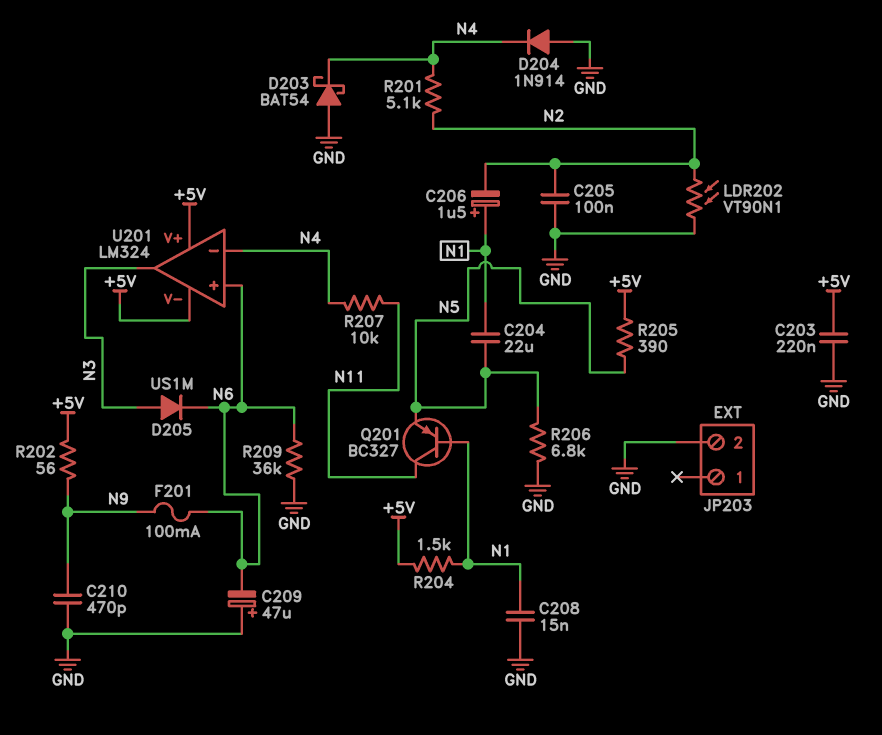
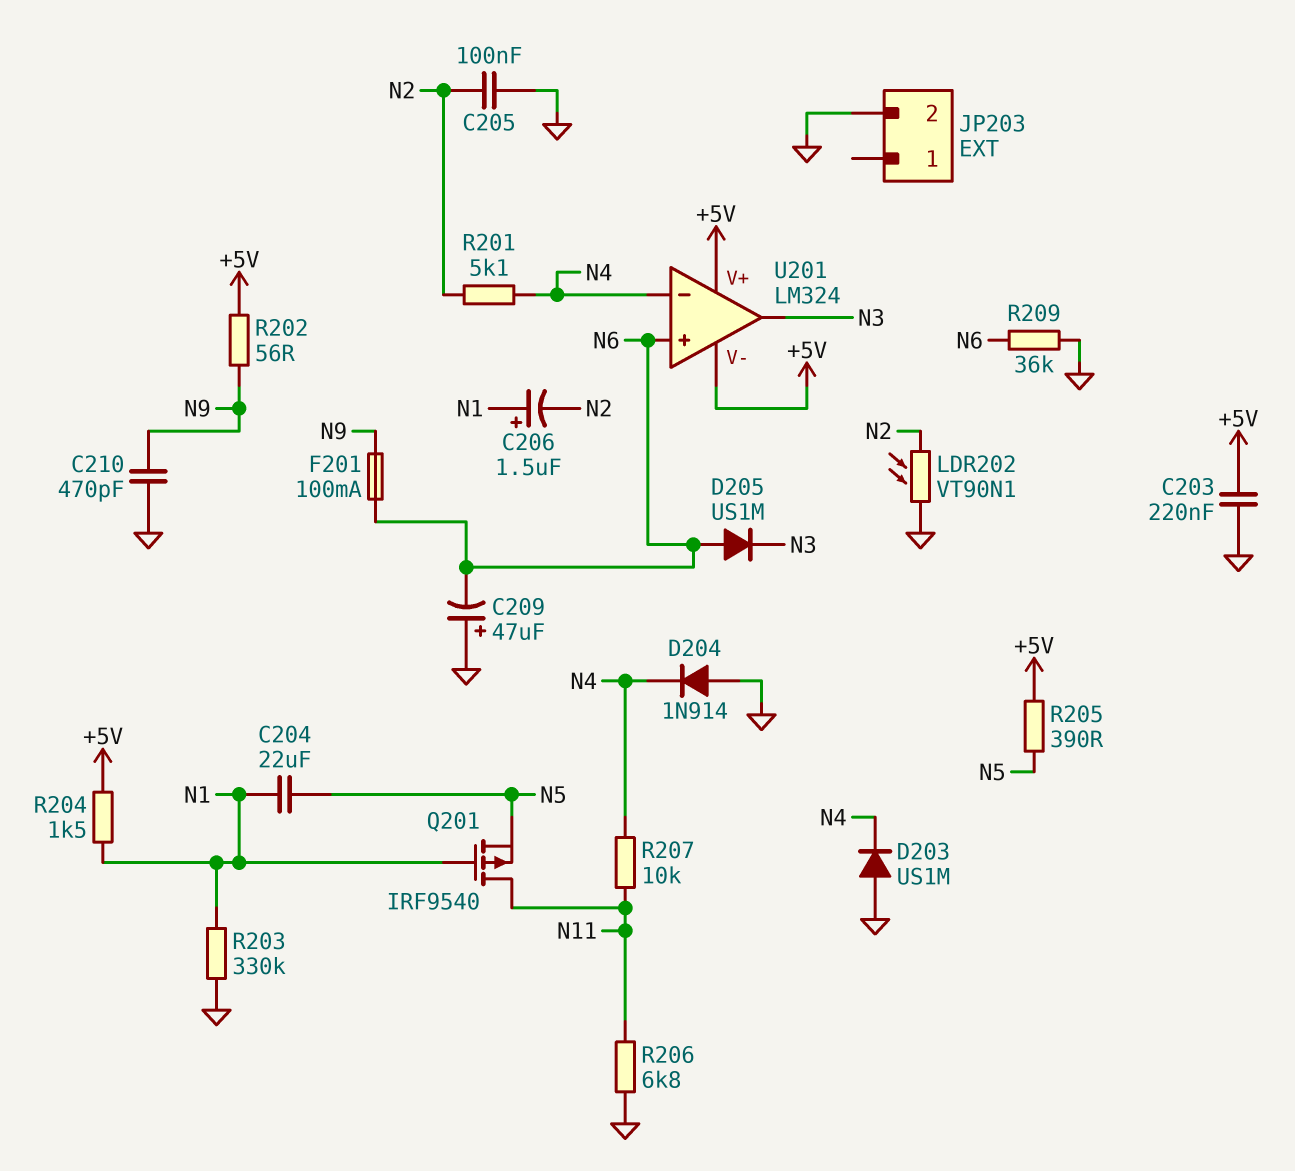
C208: 15nF (GND, N1) -> none
D203: schottky BAT54 (A GND, K N4) -> diode US1M (A GND, K N4)
D205: diode US1M (A N3, K N6) -> diode US1M (A N6, K N3)
Q201: PNP BC327 (B N1, C N11, E N5) -> PMOS IRF9540 (G N1, D N11, S N5)
R203: none -> 330k (GND, N1)
R206: 6.8k (GND, N5) -> 6.8k (GND, N11)

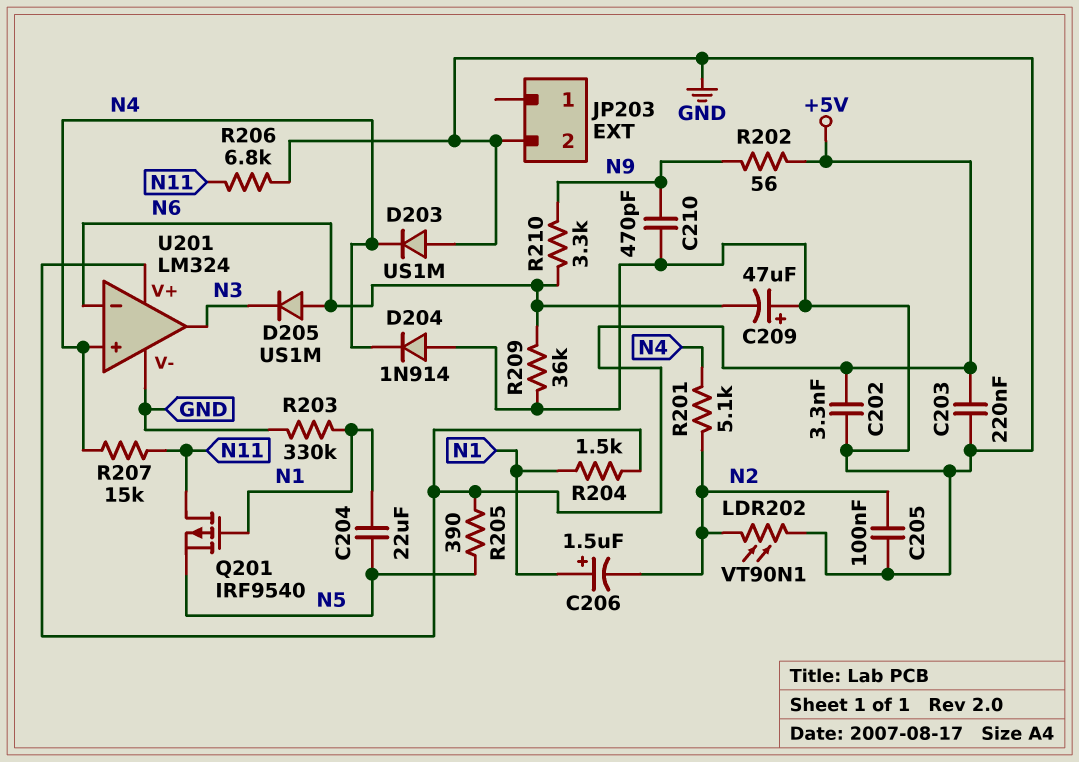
C202: none -> 3.3nF (+5V, GND)
F201: 100mA (N6, N9) -> none
R207: 10k (N4, N11) -> 15k (N4, N11)
R210: none -> 3.3k (N6, N9)
U201 pin V-: +5V -> GND
U201 pin in+: N6 -> N4
U201 pin in-: N4 -> N6

